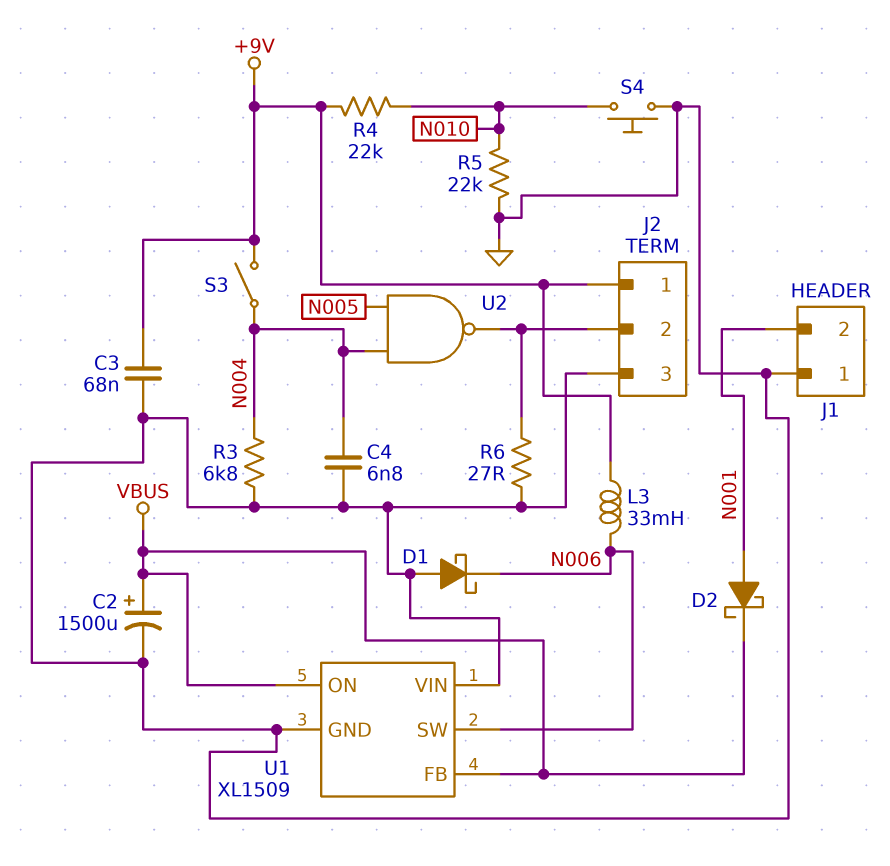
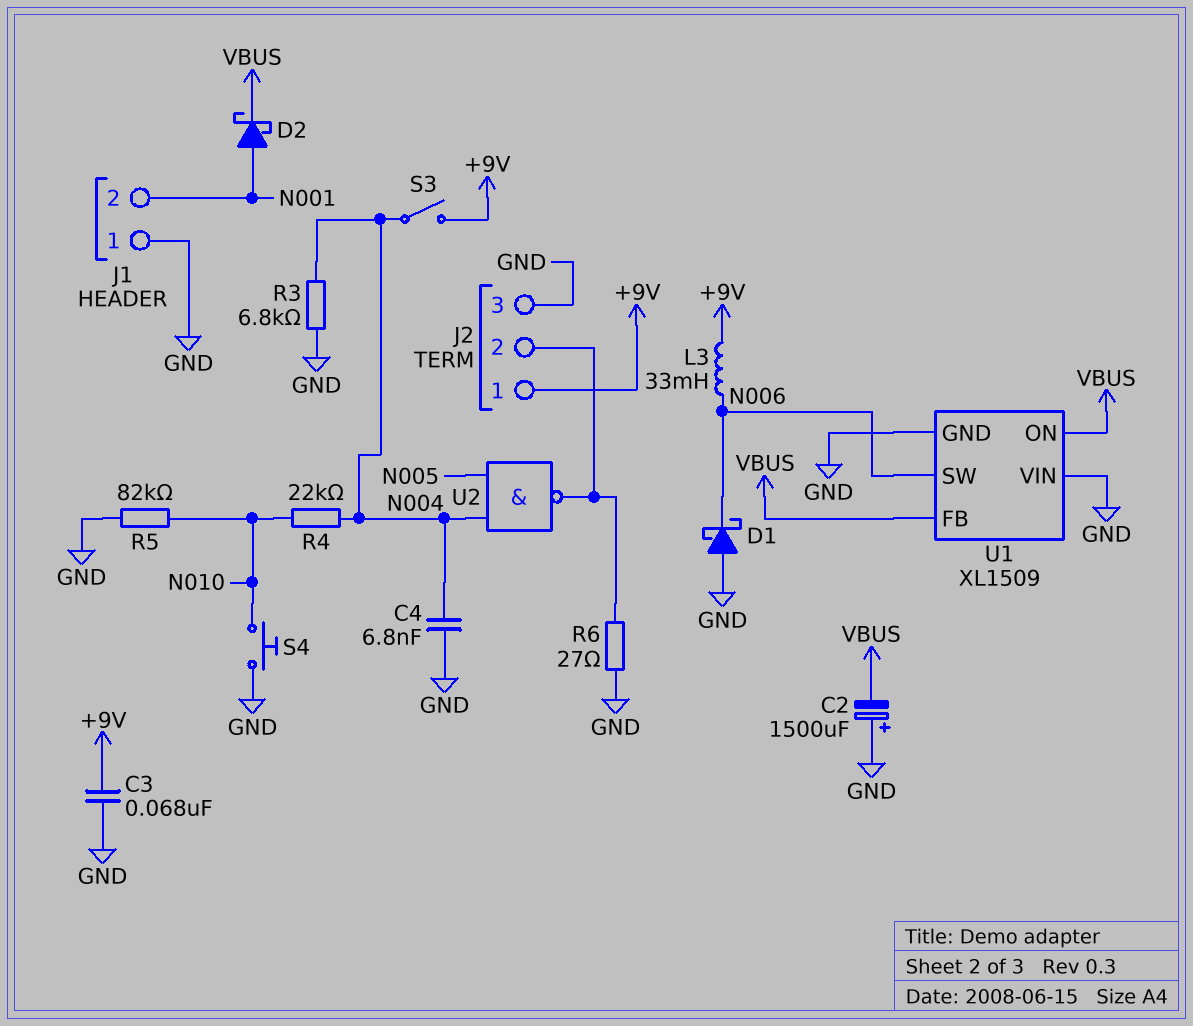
C2: 1500uF (plus VBUS, minus GND) -> 1500uF (plus GND, minus VBUS)
R4: 22k (+9V, N010) -> 22k (N004, N010)
R5: 22k (GND, N010) -> 82k (GND, N010)

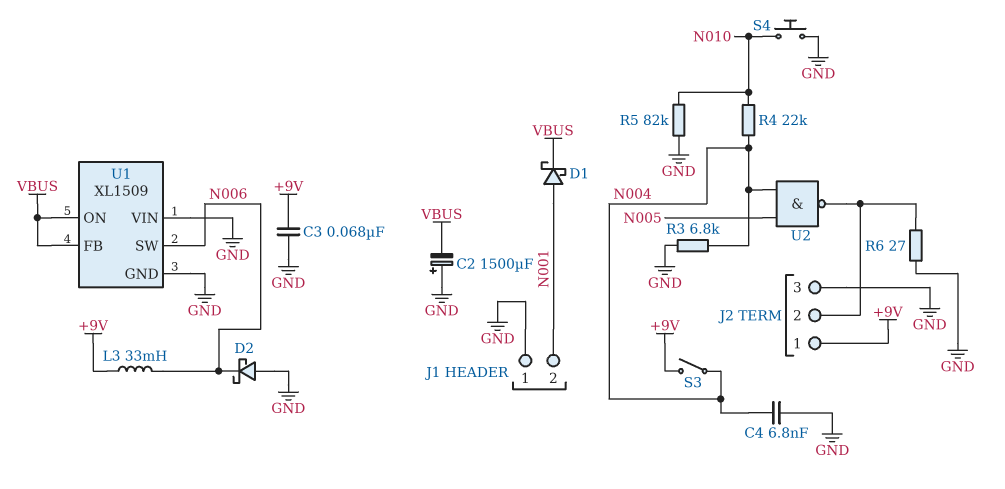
D1: schottky (A GND, K N006) -> schottky (A N001, K VBUS)
D2: schottky (A N001, K VBUS) -> schottky (A GND, K N006)

